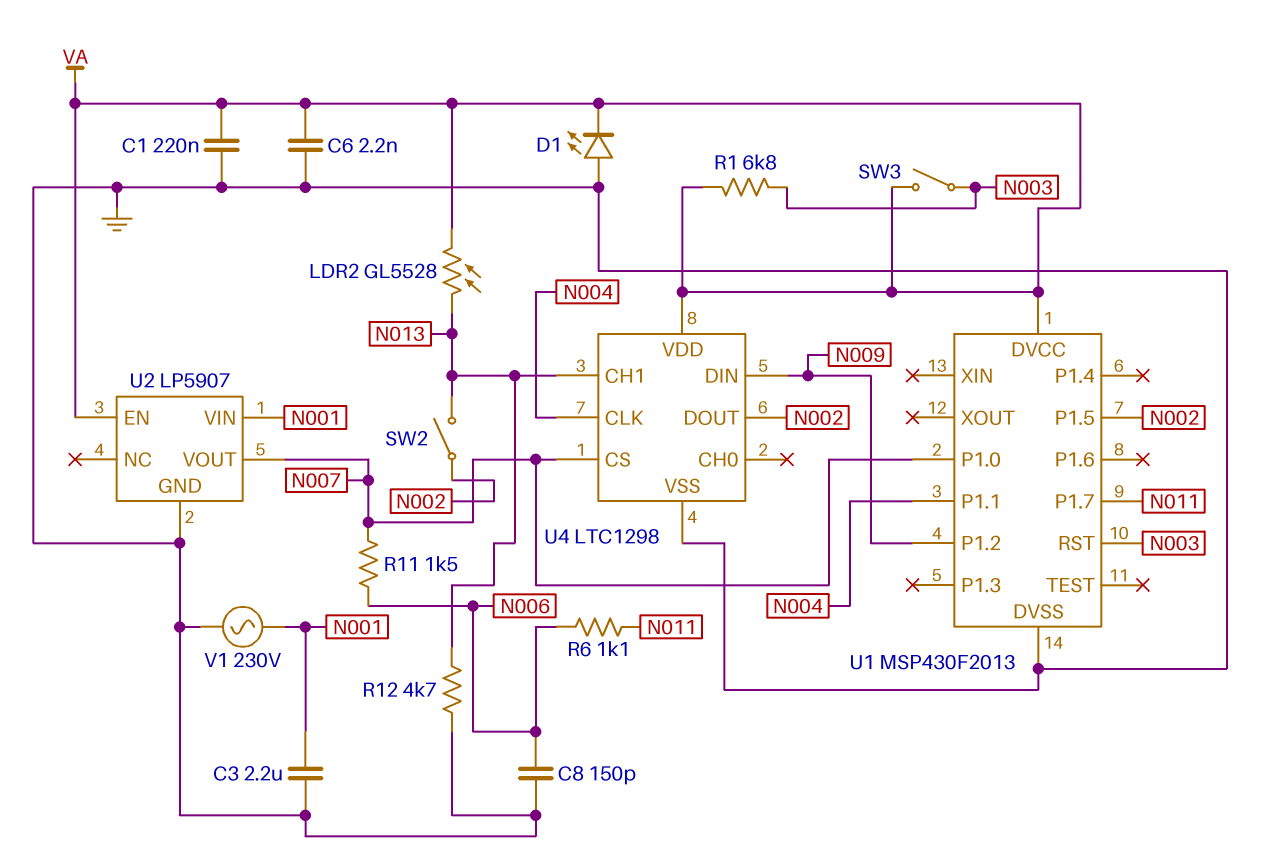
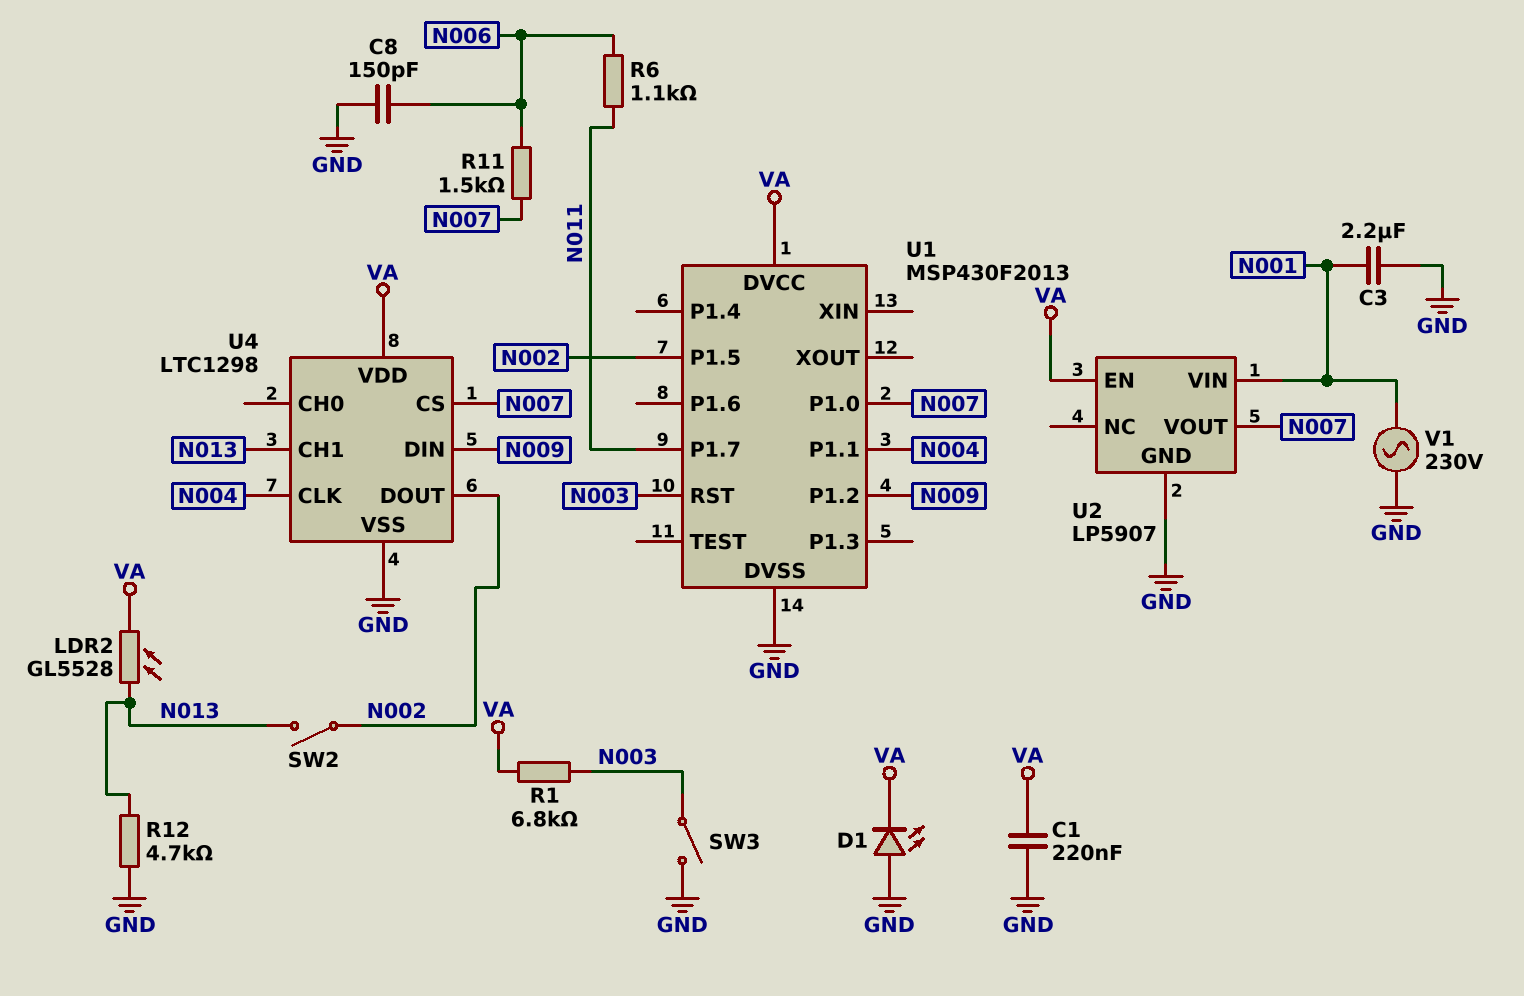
C6: 2.2nF (GND, VA) -> none
SW3: switch (N003, VA) -> switch (GND, N003)

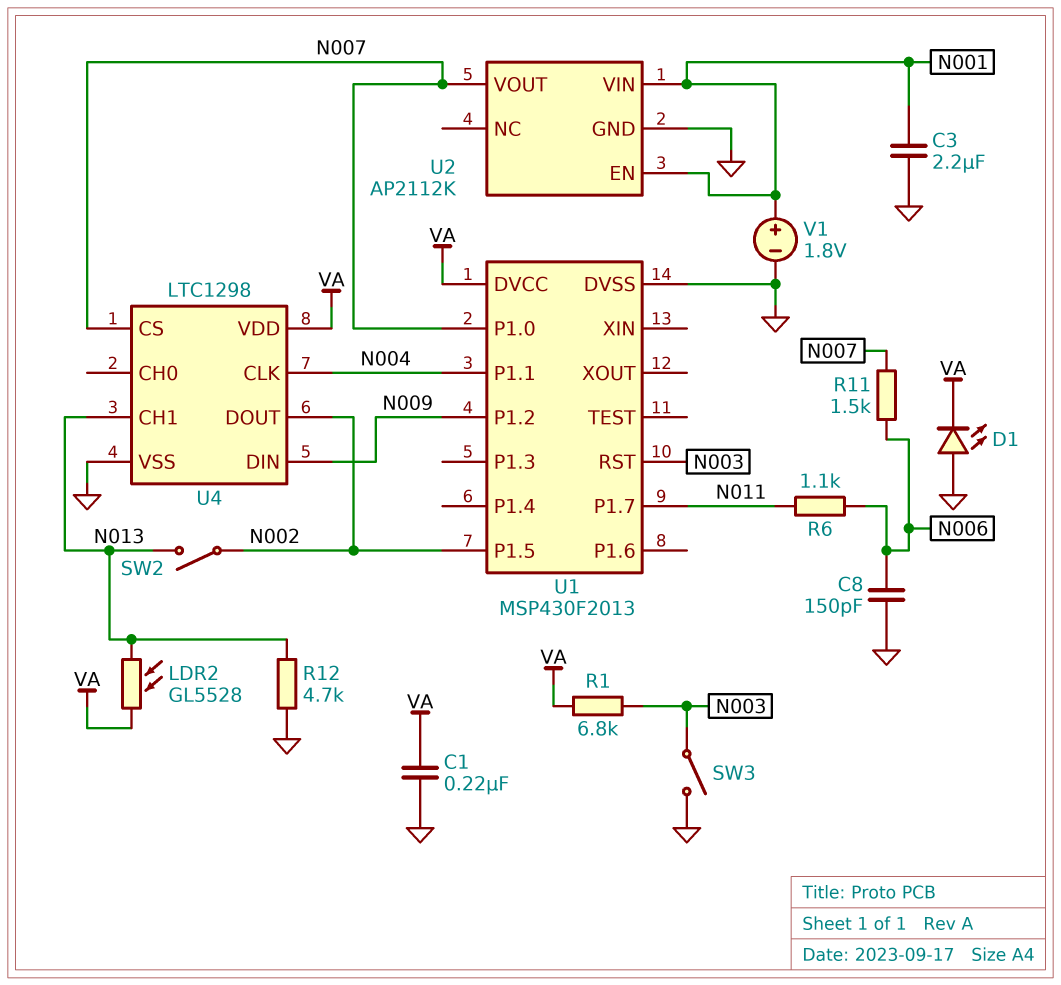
U2: LP5907 -> AP2112K
U2 pin EN: VA -> N001
V1: AC 230V (GND, N001) -> 1.8V (plus N001, minus GND)

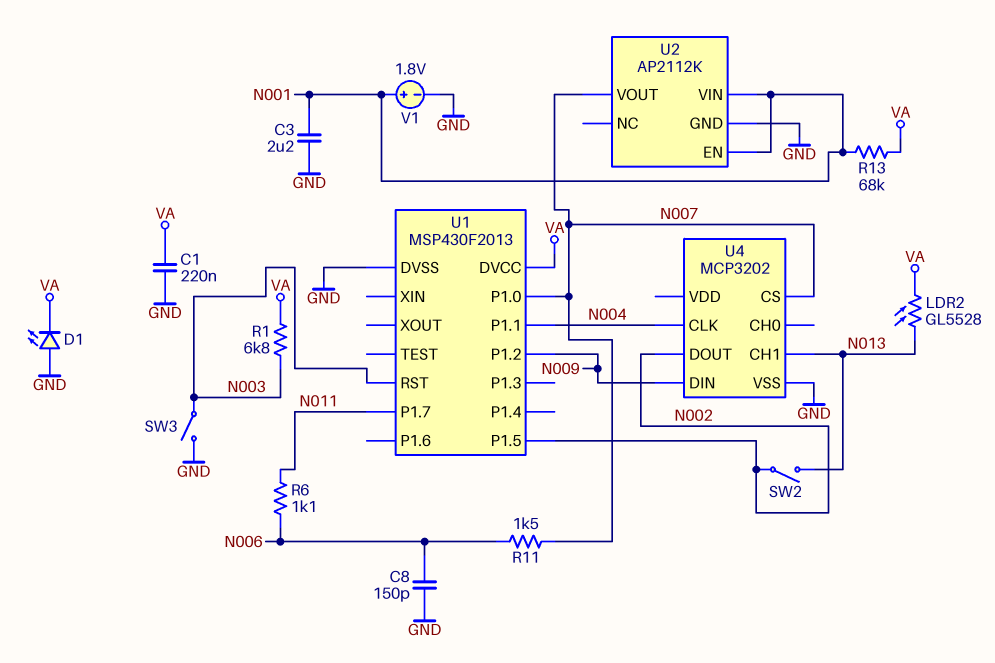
R12: 4.7k (GND, N013) -> none
R13: none -> 68k (N001, VA)
U4: LTC1298 -> MCP3202
U4 pin VDD: VA -> none

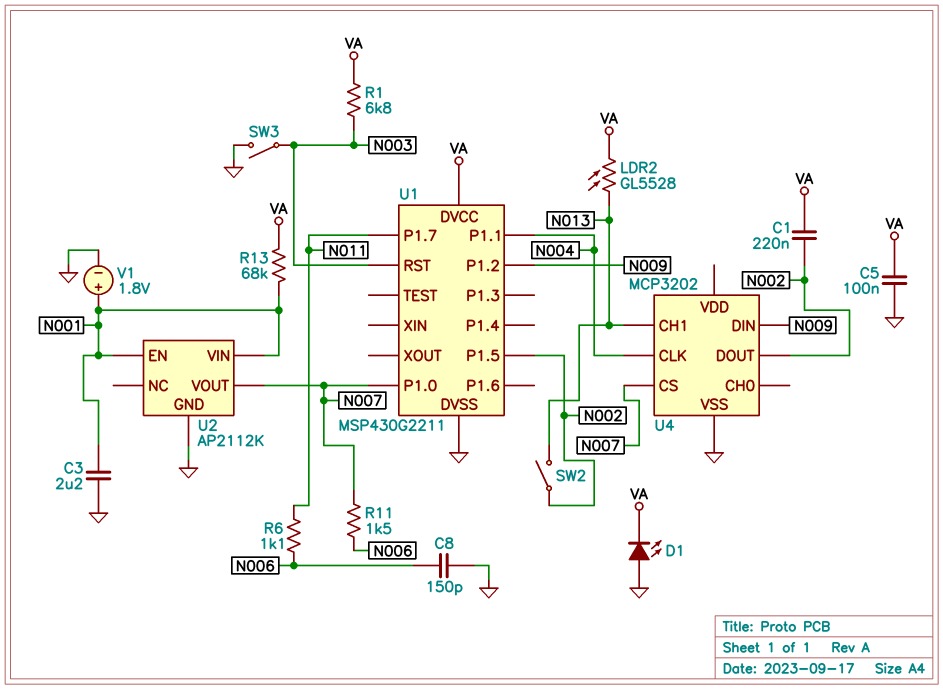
C1: 220nF (GND, VA) -> 220nF (N002, VA)
C5: none -> 100nF (GND, VA)
U1: MSP430F2013 -> MSP430G2211

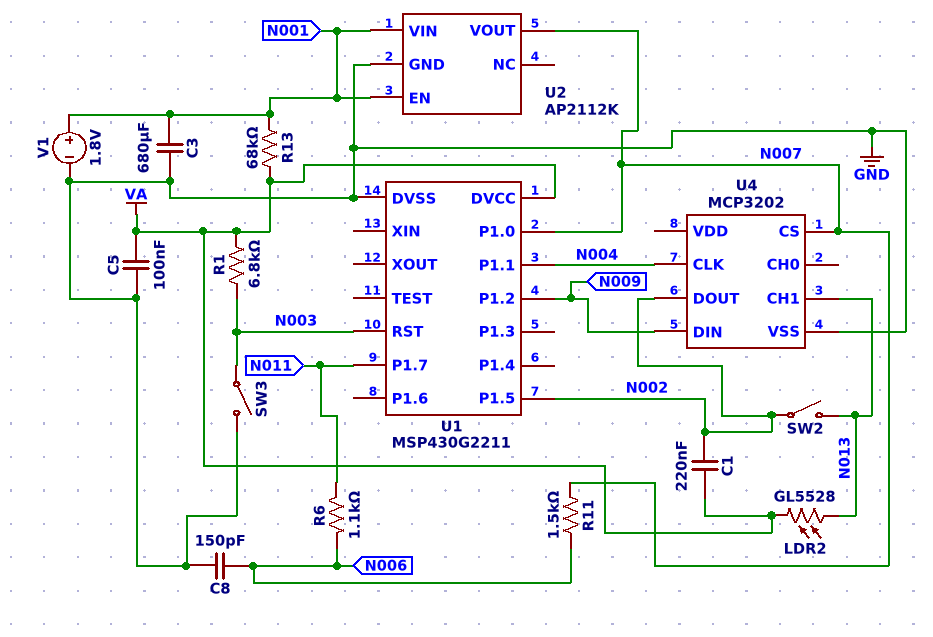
C3: 2.2uF (GND, N001) -> 680uF (GND, N001)
D1: LED (A GND, K VA) -> none

